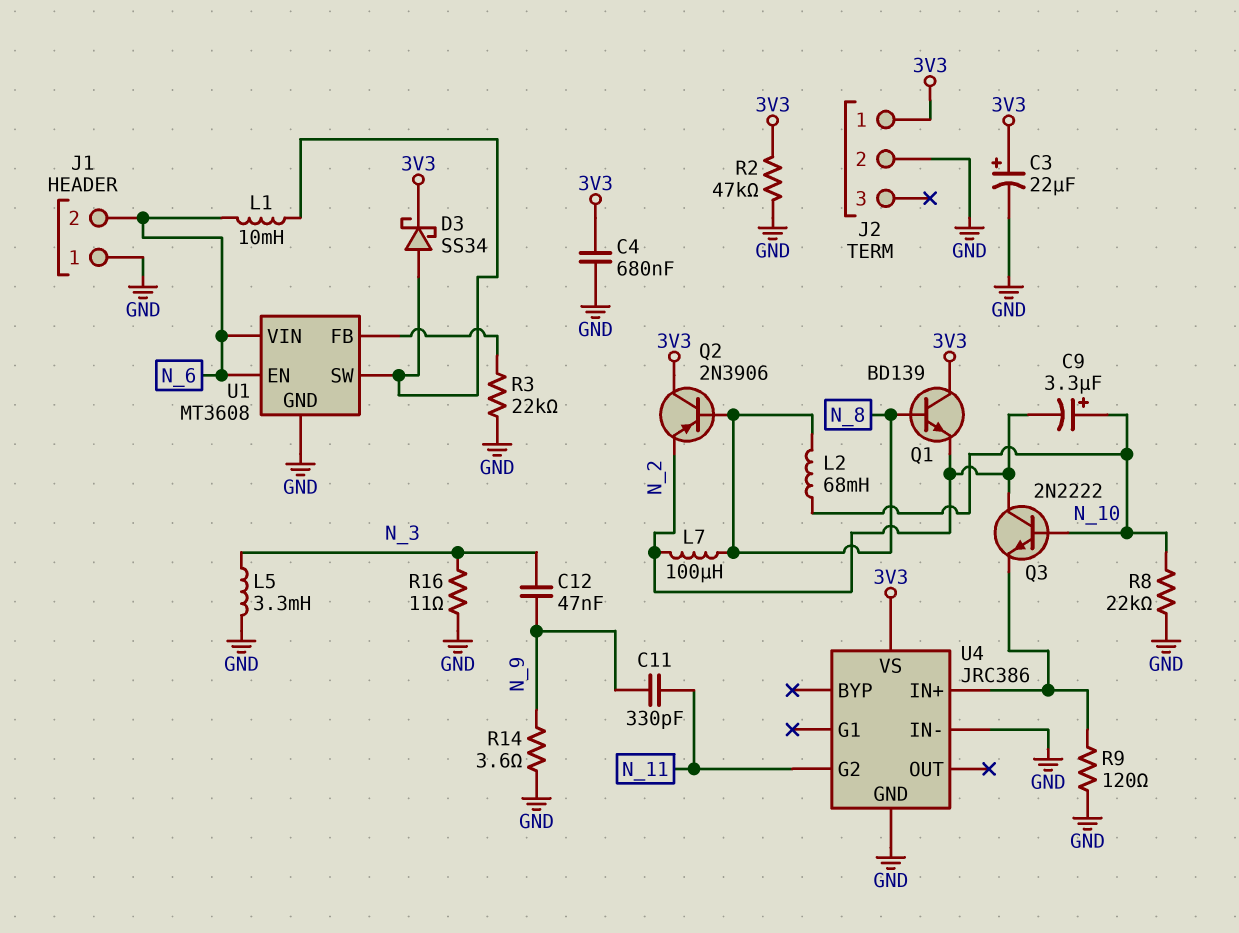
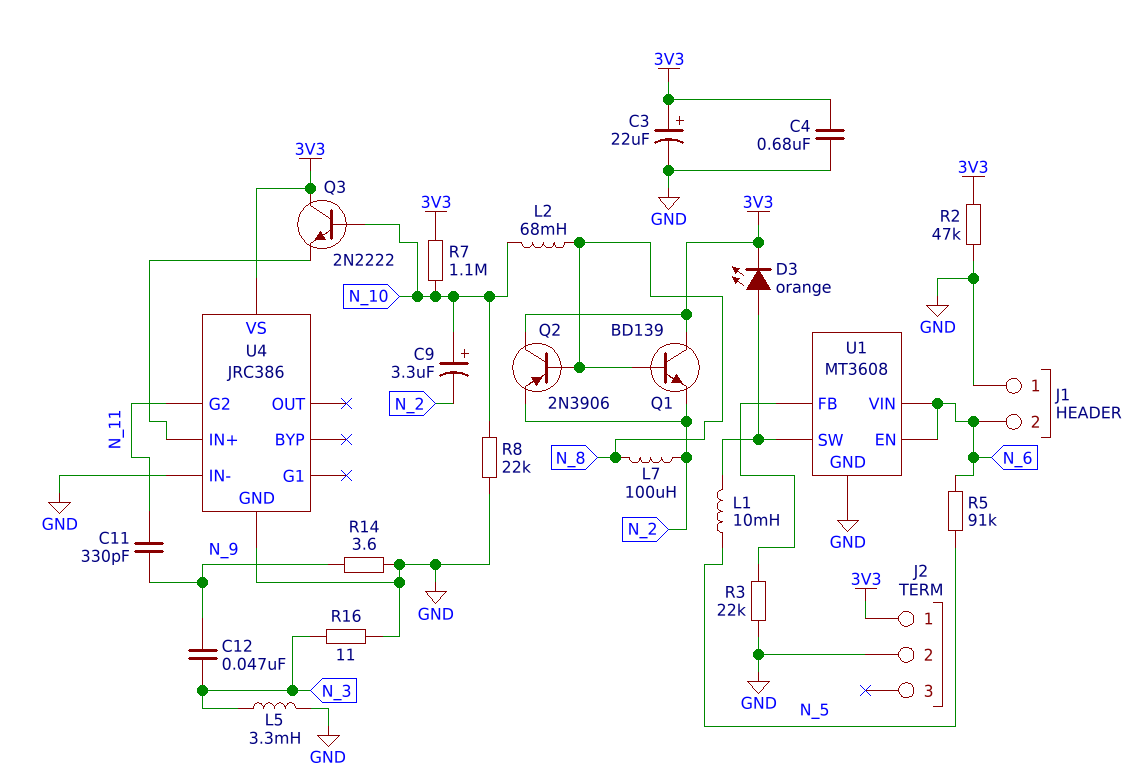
D3: schottky SS34 (A U1/SW, K 3V3) -> LED orange (A U1/SW, K 3V3)
L1: 10mH (N_6, U1/SW) -> 10mH (N_5, U1/SW)
Q3: NPN 2N2222 (B N_10, C N_2, E U4/IN+) -> NPN 2N2222 (B N_10, C 3V3, E U4/IN+)
R5: none -> 91k (N_5, N_6)
R7: none -> 1.1M (3V3, N_10)
R9: 120 (GND, U4/IN+) -> none

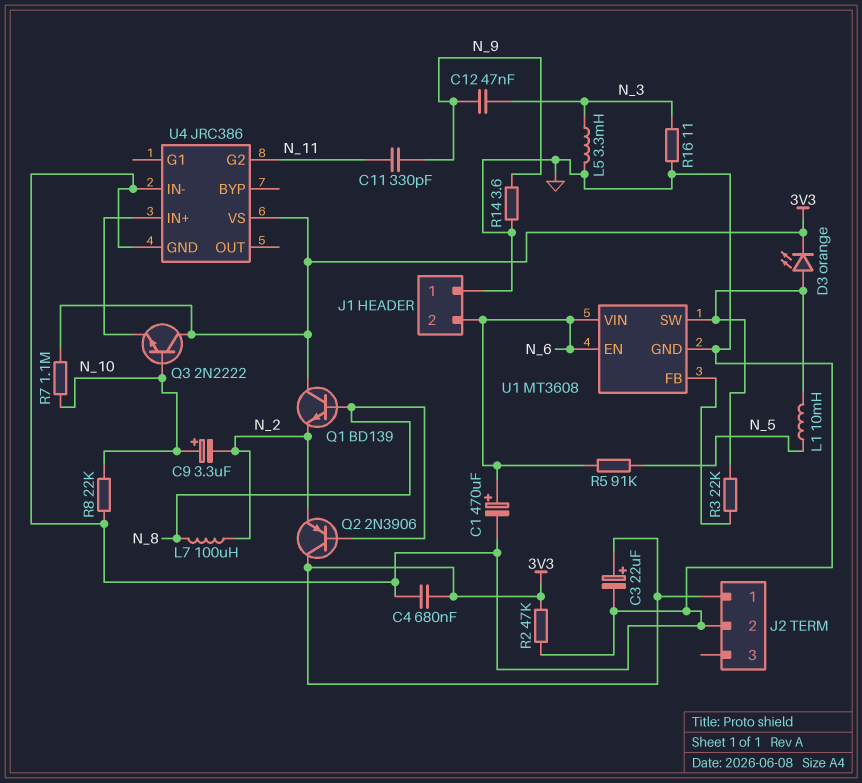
C1: none -> 470uF (plus N_6, minus GND)
L2: 68mH (N_8, N_10) -> none
R3: 22k (GND, U1/FB) -> 22k (U1/FB, U1/SW)

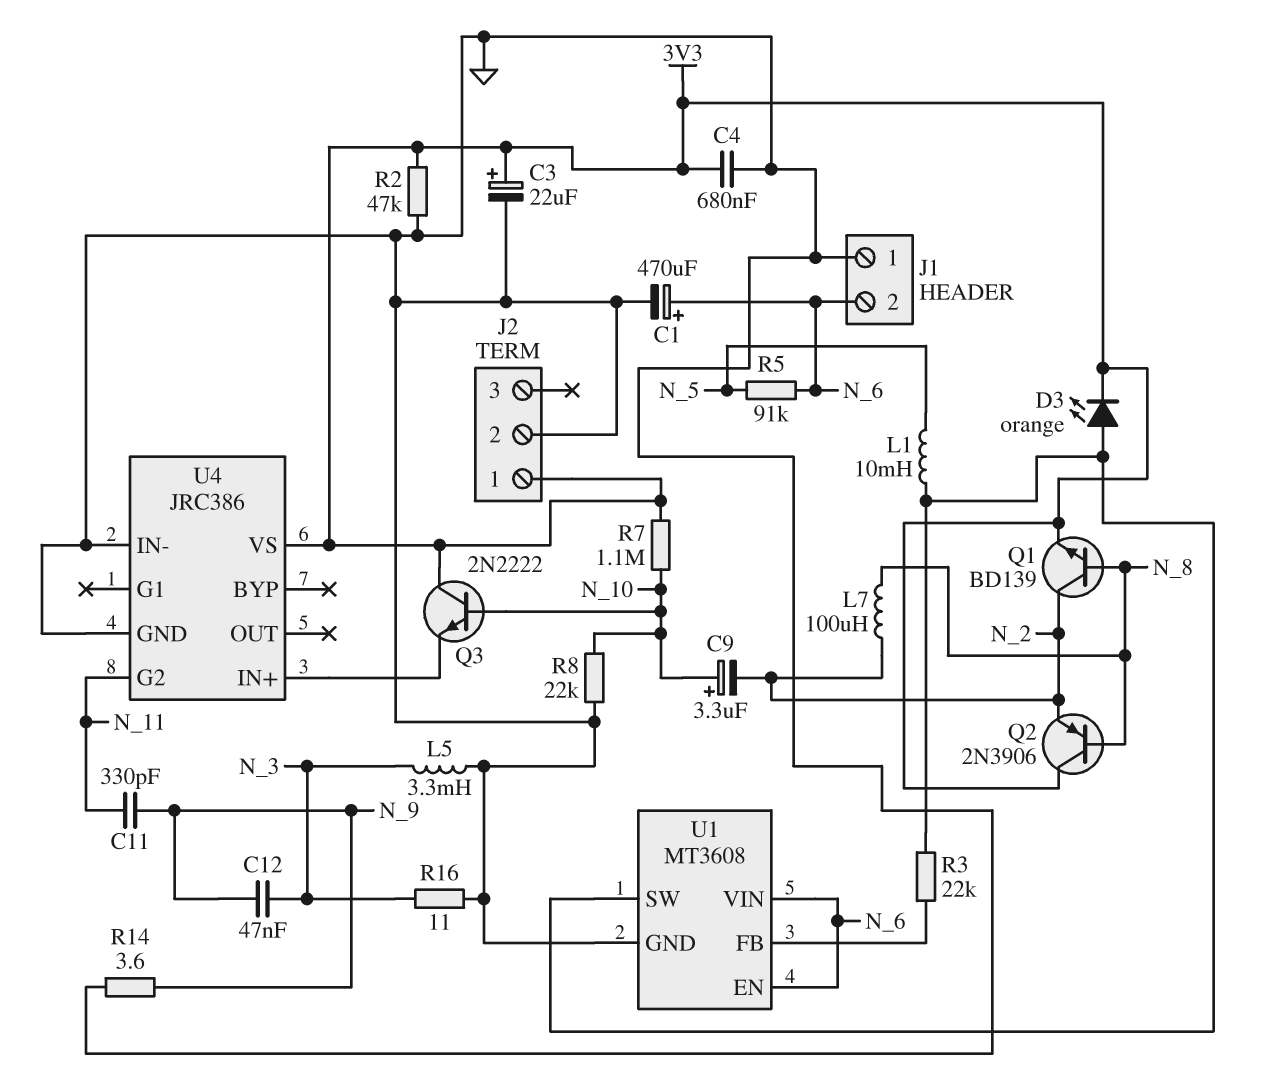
Q1: NPN BD139 (B N_8, C 3V3, E N_2) -> NPN BD139 (B N_8, C N_2, E 3V3)

